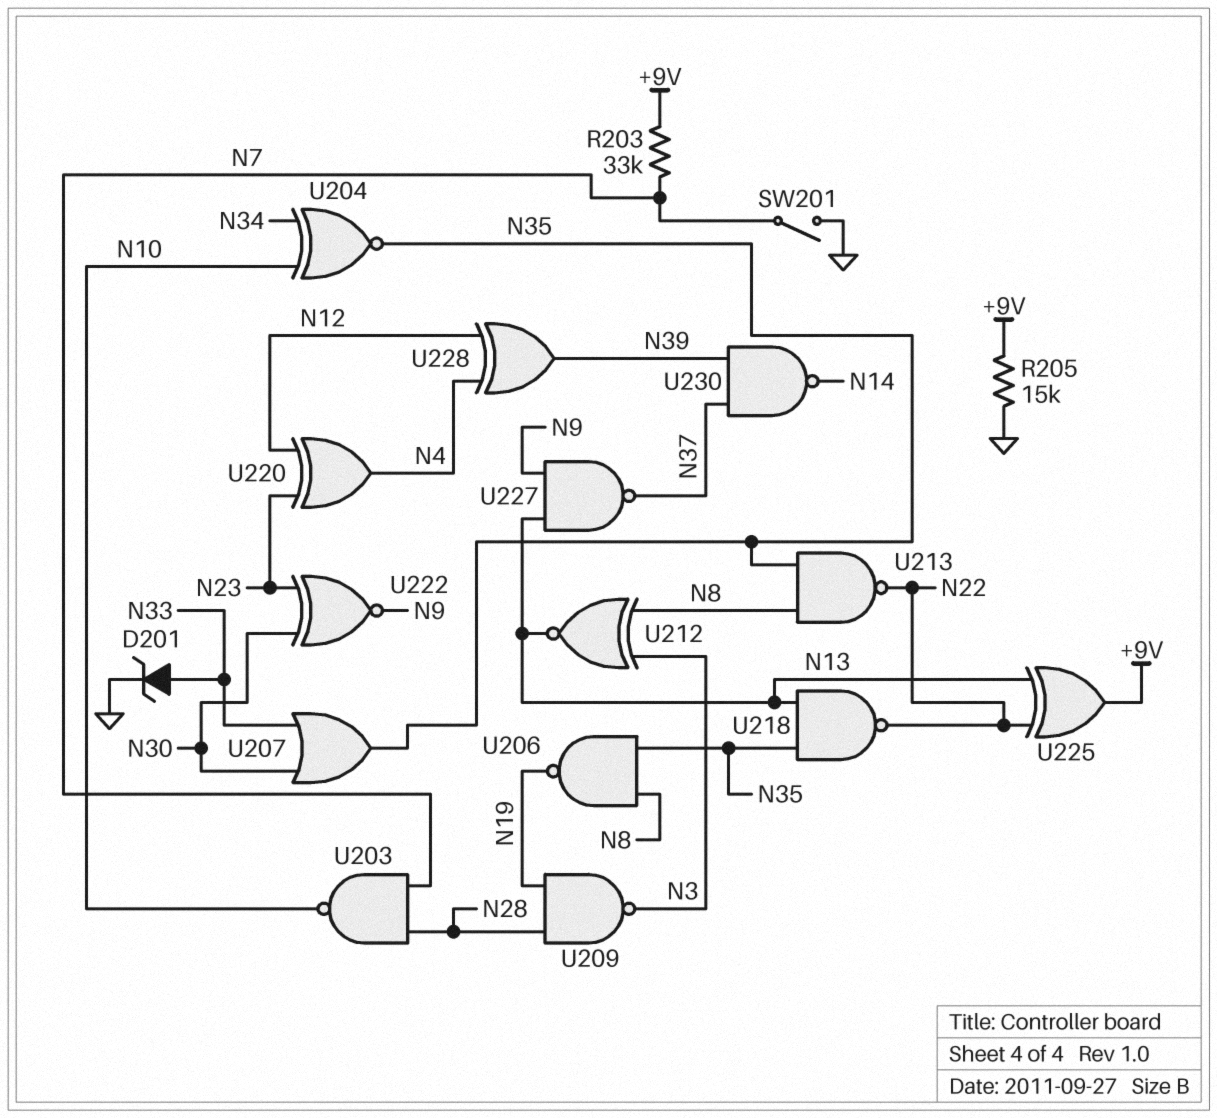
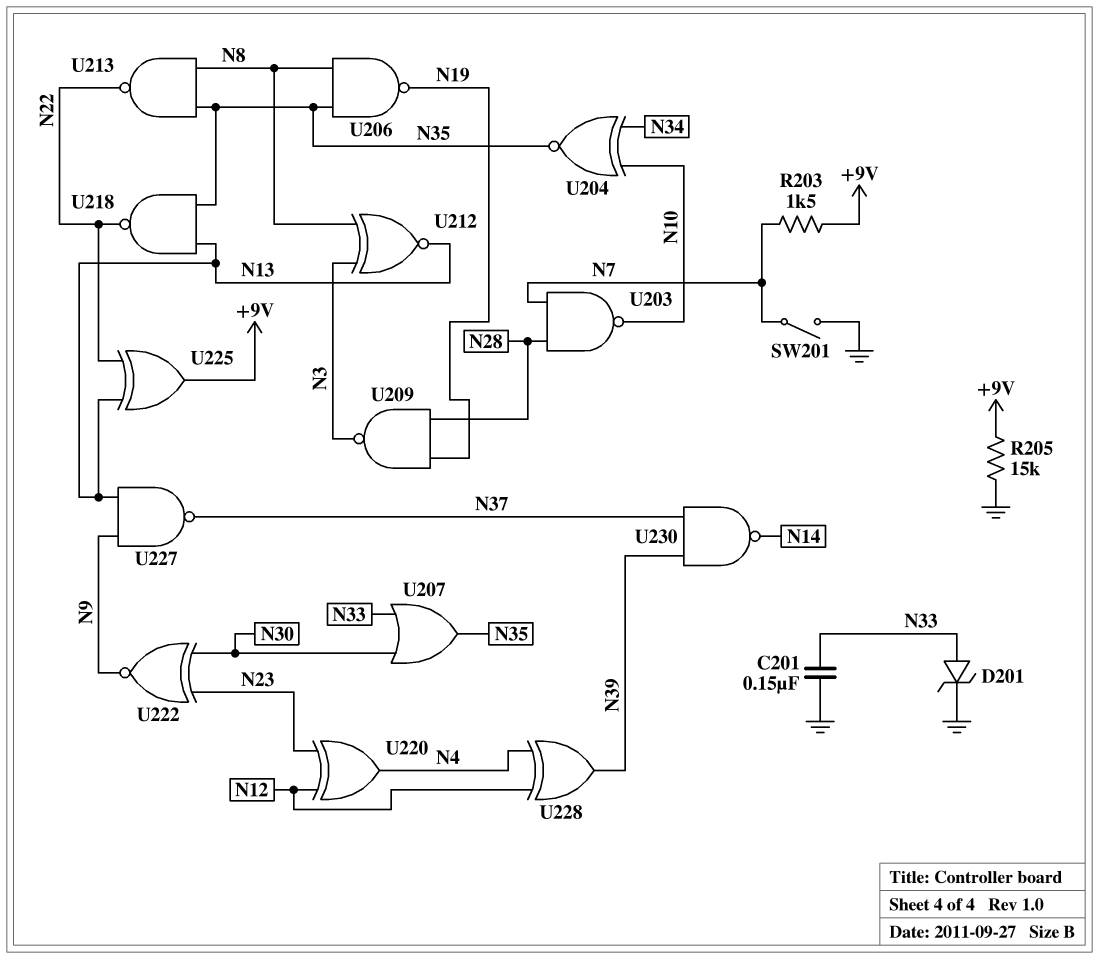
C201: none -> 150nF (GND, N33)
R203: 33k (+9V, N7) -> 1.5k (+9V, N7)

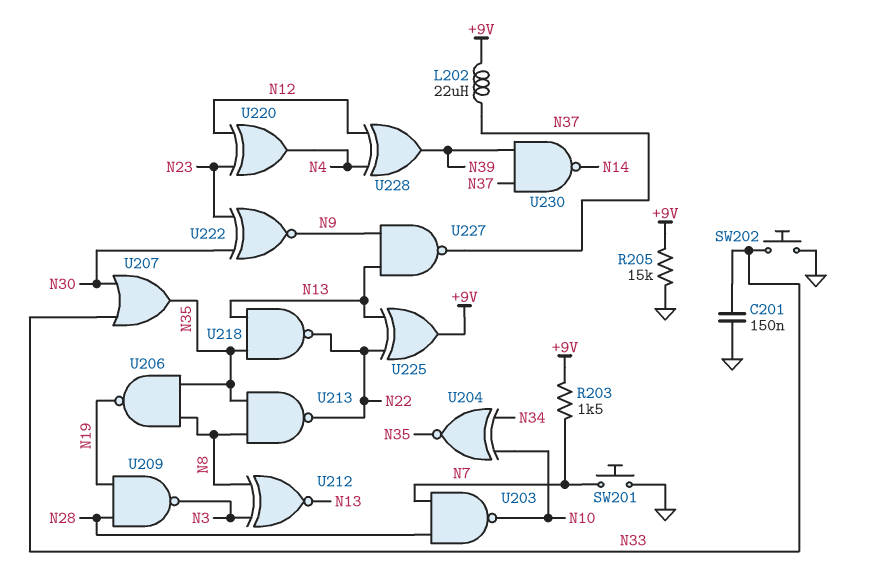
D201: zener (A N33, K GND) -> none
L202: none -> 22uH (+9V, N37)
SW201: switch (GND, N7) -> button (GND, N7)
SW202: none -> button (GND, N33)

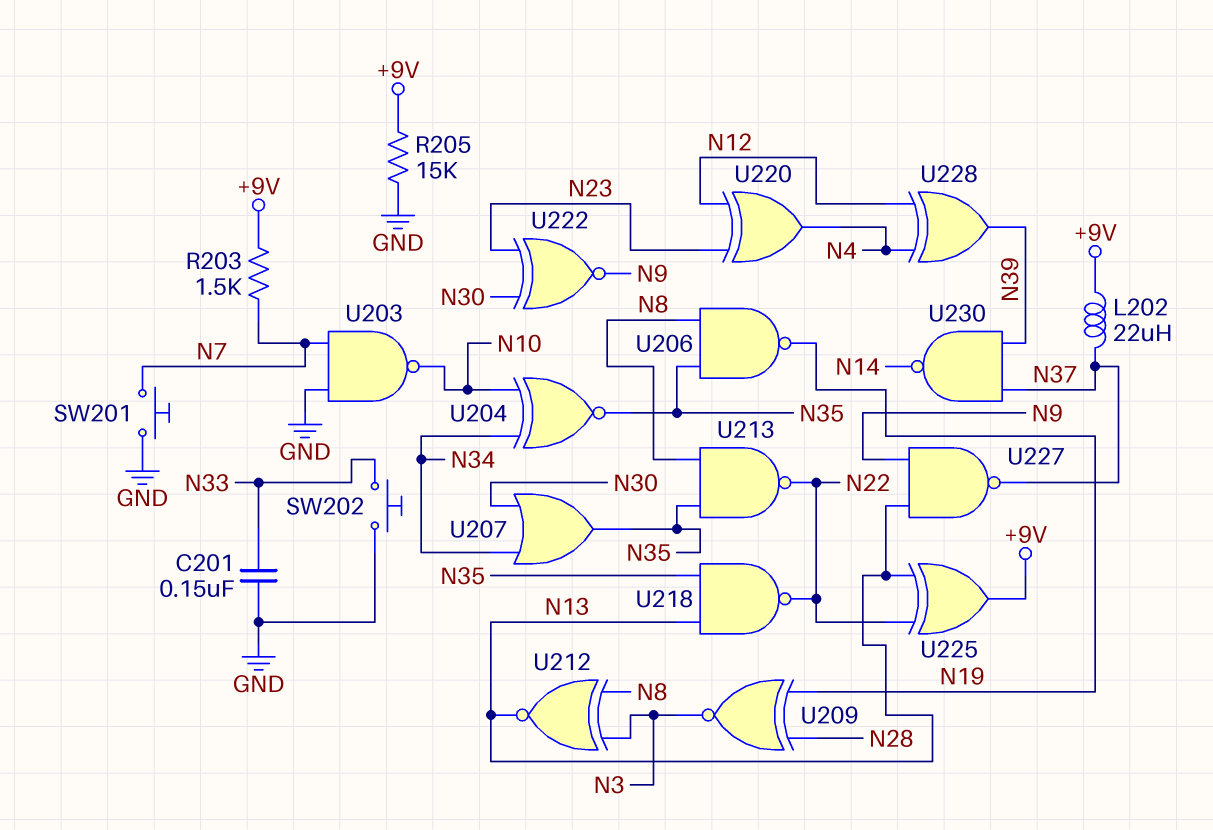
U203: NAND (in N7, in N28, out N10) -> NAND (in GND, in N7, out N10)
U207: OR (in N30, in N33, out N35) -> OR (in N30, in N34, out N35)
U209: NAND (in N19, in N28, out N3) -> XNOR (in N19, in N28, out N3)

